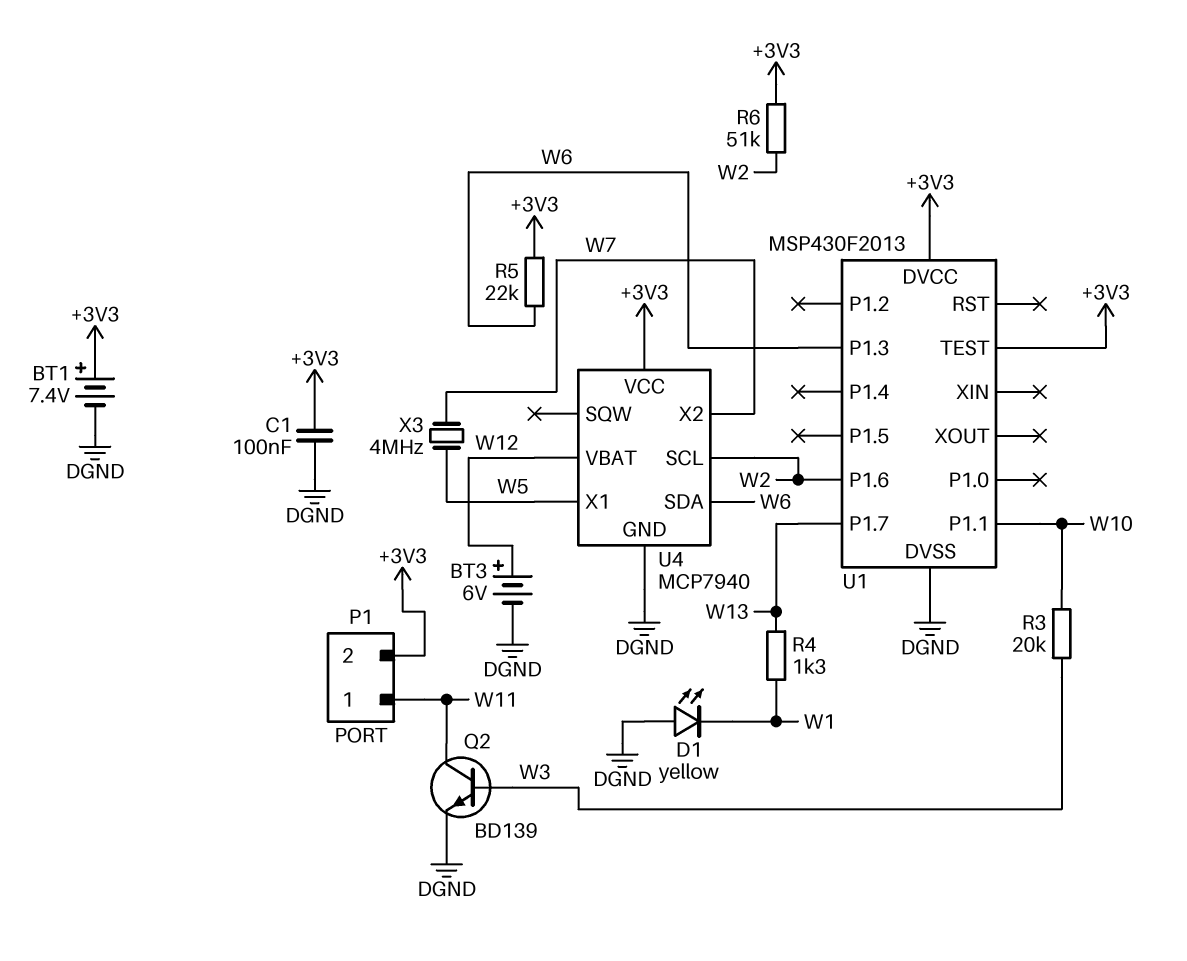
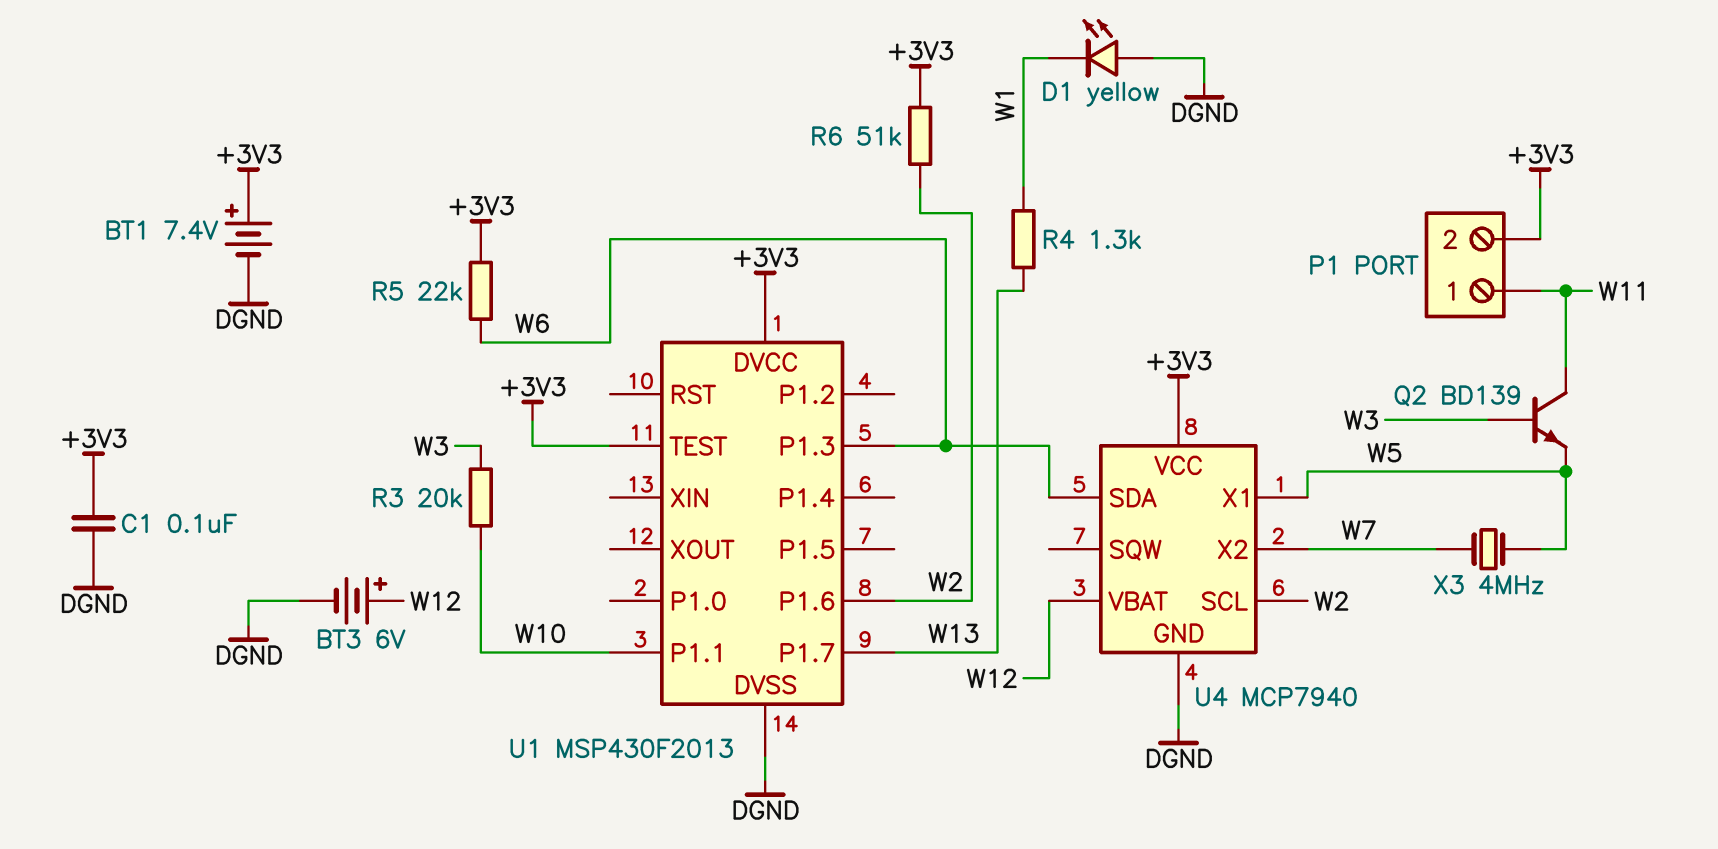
Q2: NPN BD139 (B W3, C W11, E DGND) -> NPN BD139 (B W3, C W11, E W5)

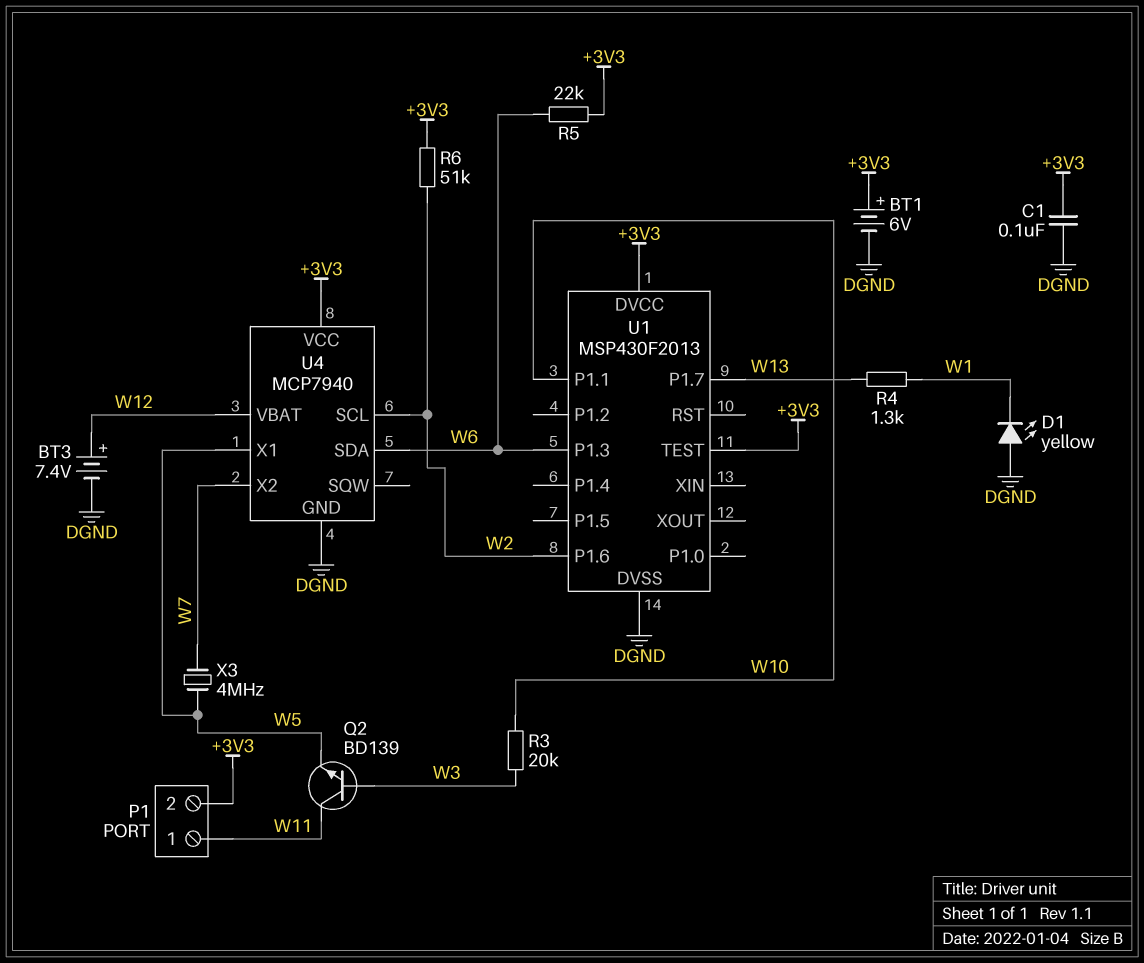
BT1: 7.4V (plus +3V3, minus DGND) -> 6V (plus +3V3, minus DGND)
BT3: 6V (plus W12, minus DGND) -> 7.4V (plus W12, minus DGND)

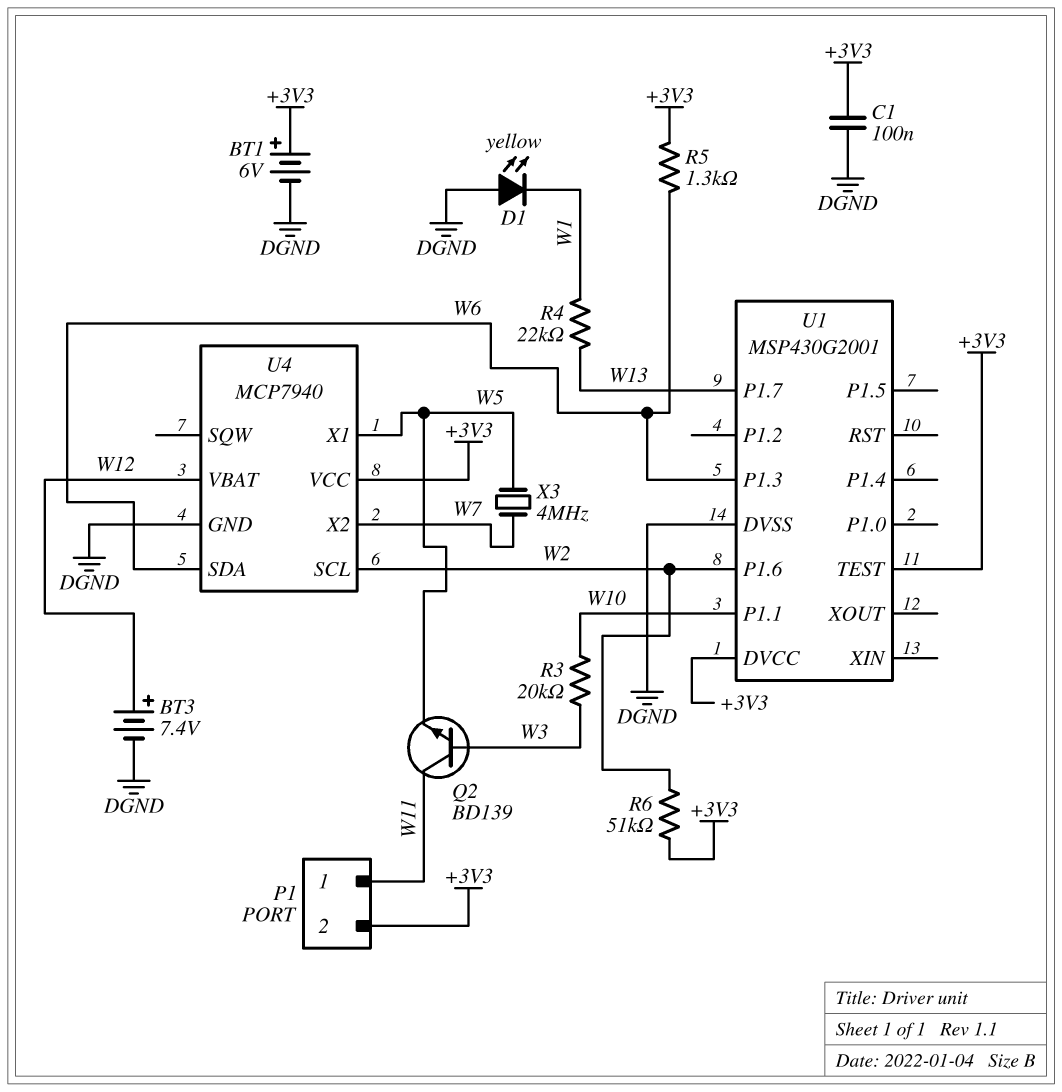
R4: 1.3k (W1, W13) -> 22k (W1, W13)
R5: 22k (+3V3, W6) -> 1.3k (+3V3, W6)
U1: MSP430F2013 -> MSP430G2001

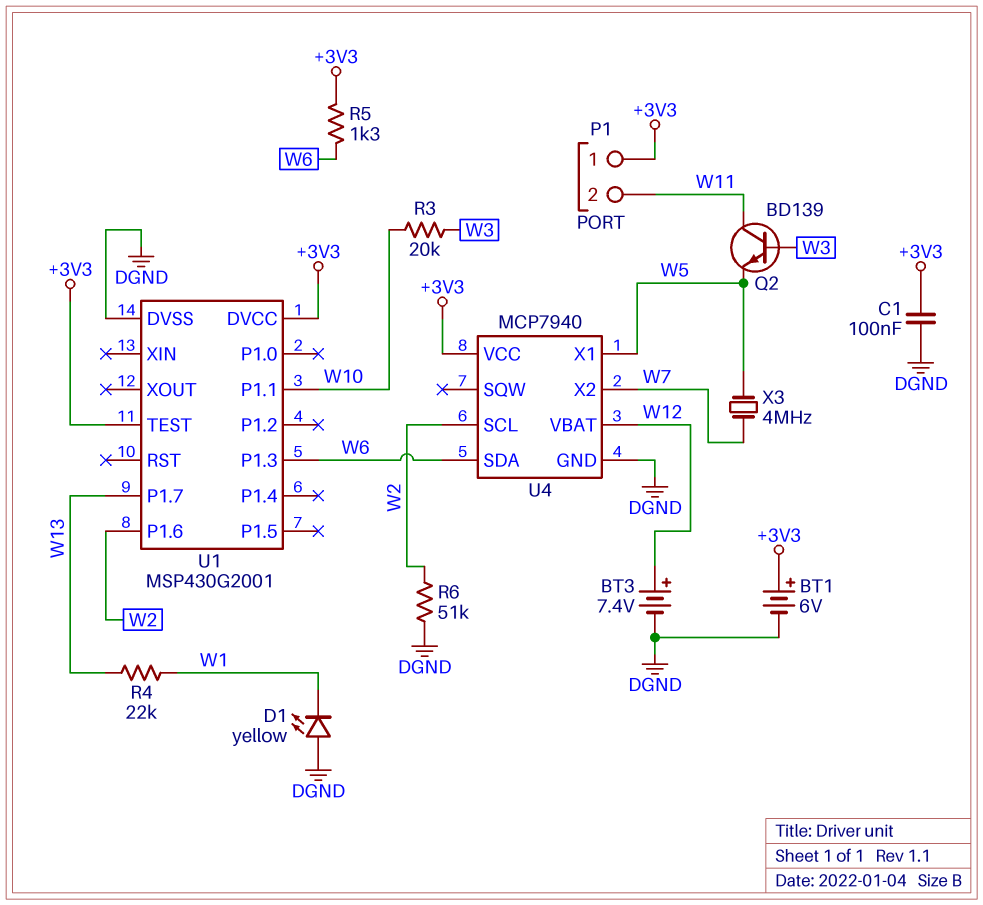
P1 pin 1: W11 -> +3V3
P1 pin 2: +3V3 -> W11
R6: 51k (+3V3, W2) -> 51k (DGND, W2)

